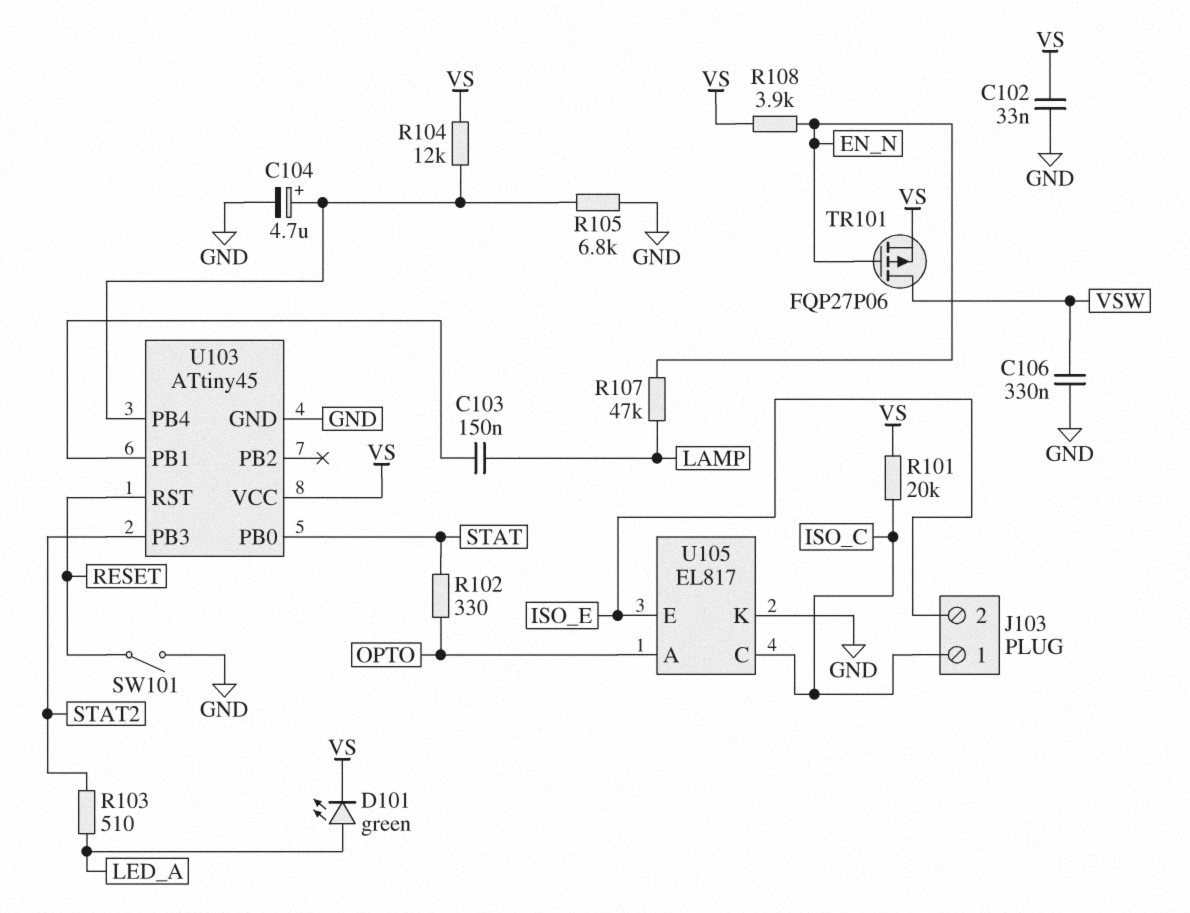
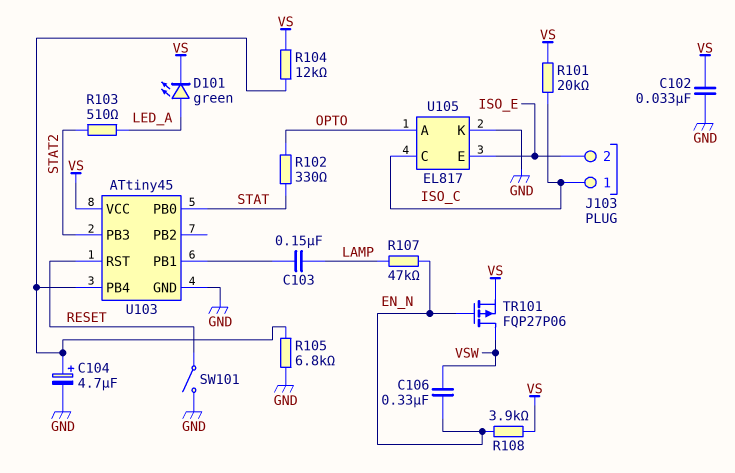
C106: 330nF (GND, VSW) -> 330nF (EN_N, VSW)

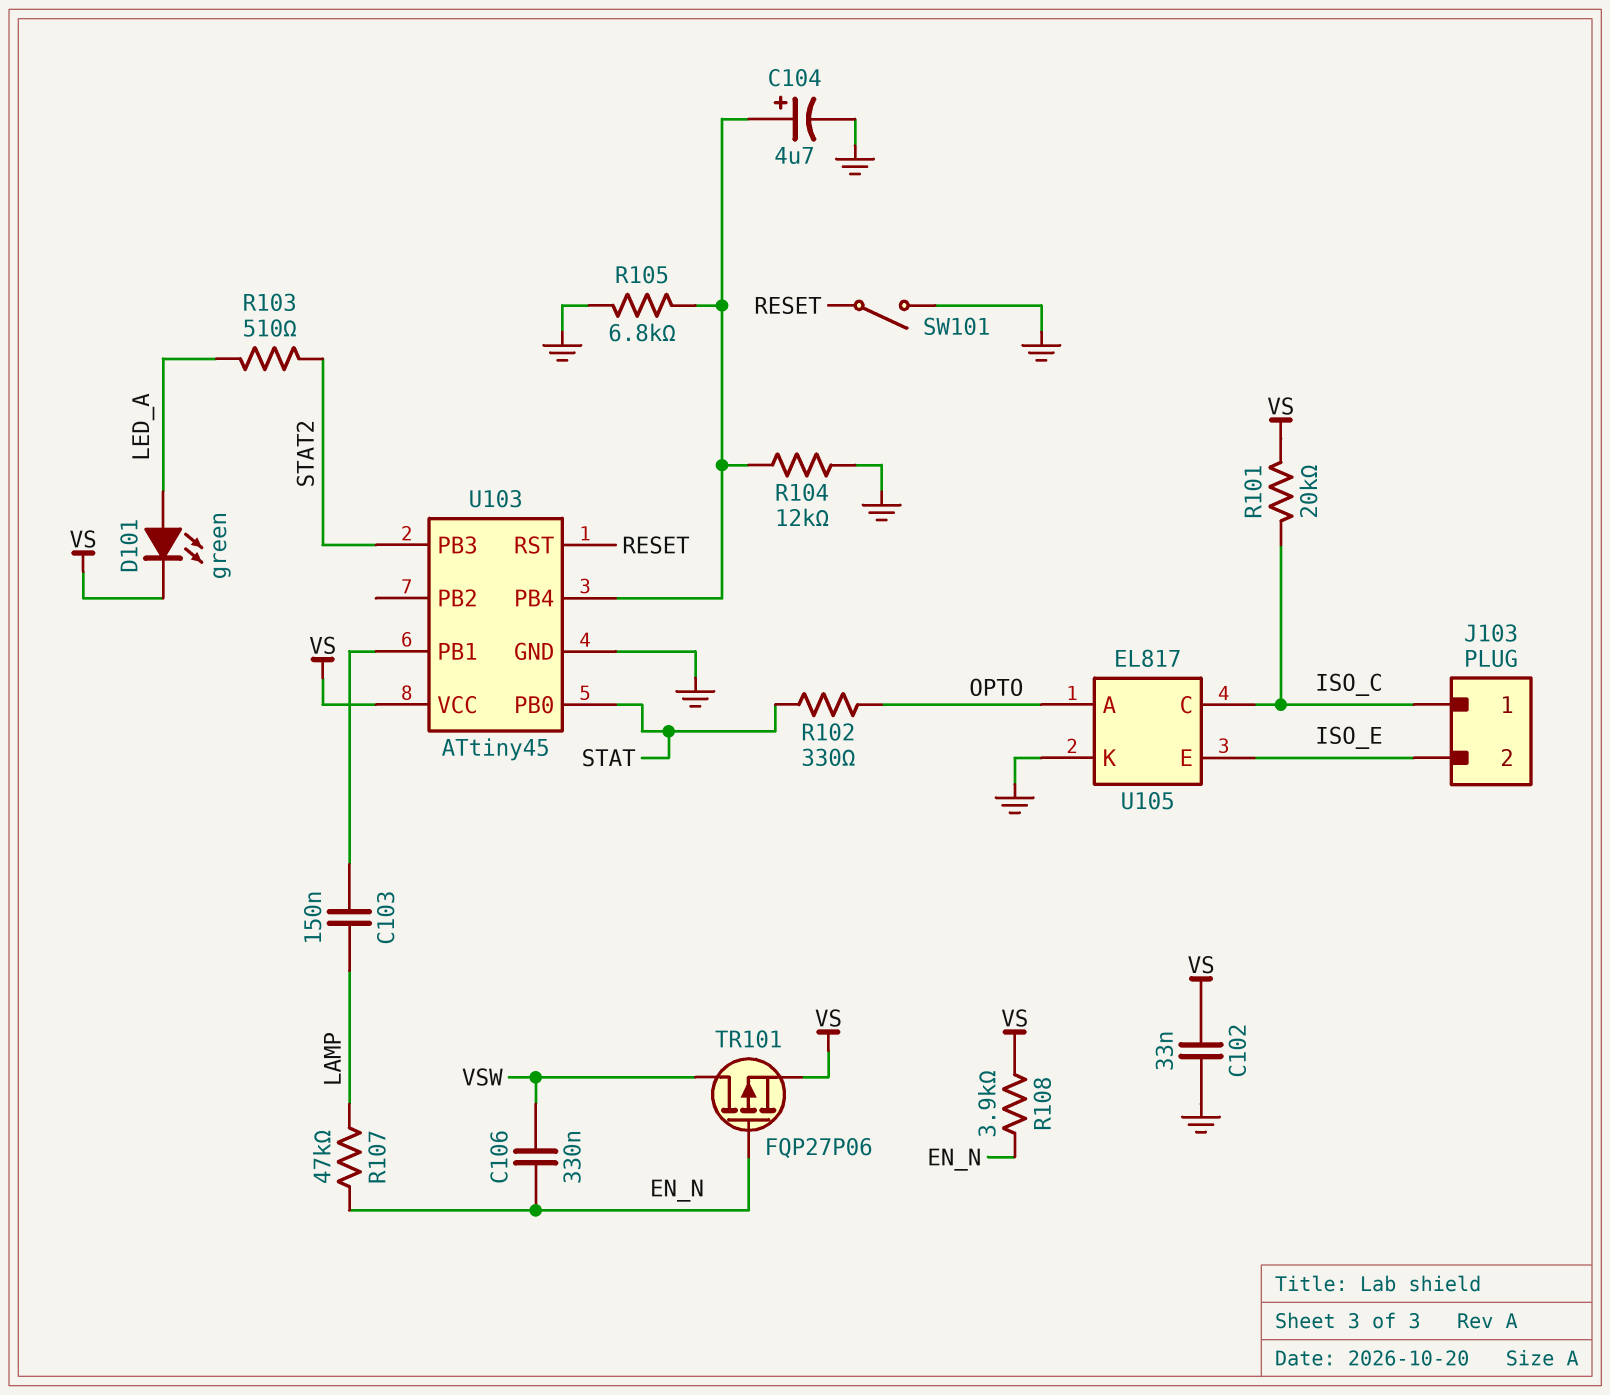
R104: 12k (U103/PB4, VS) -> 12k (GND, U103/PB4)

